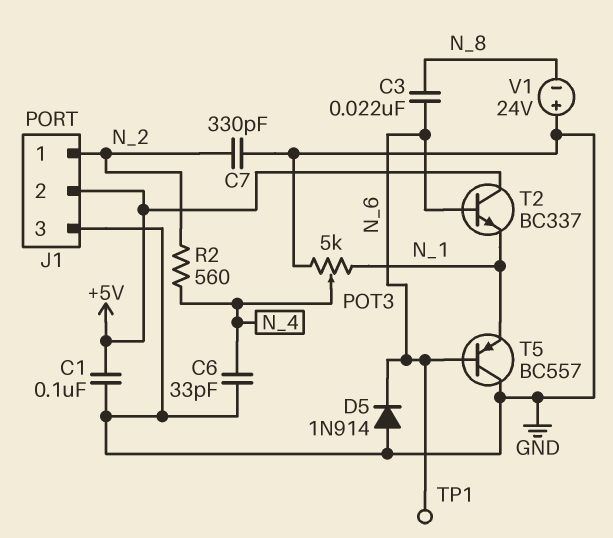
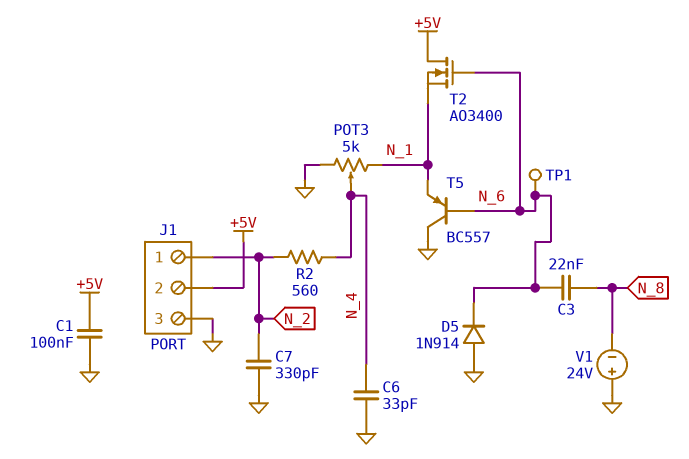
T2: NPN BC337 (B N_6, C +5V, E N_1) -> NMOS AO3400 (G N_6, D +5V, S N_1)

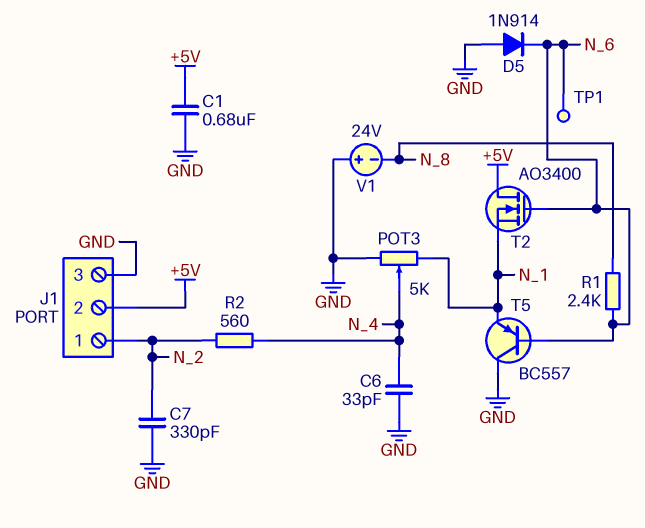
C1: 100nF (+5V, GND) -> 680nF (+5V, GND)
C3: 22nF (N_6, N_8) -> none
R1: none -> 2.4k (N_6, N_8)

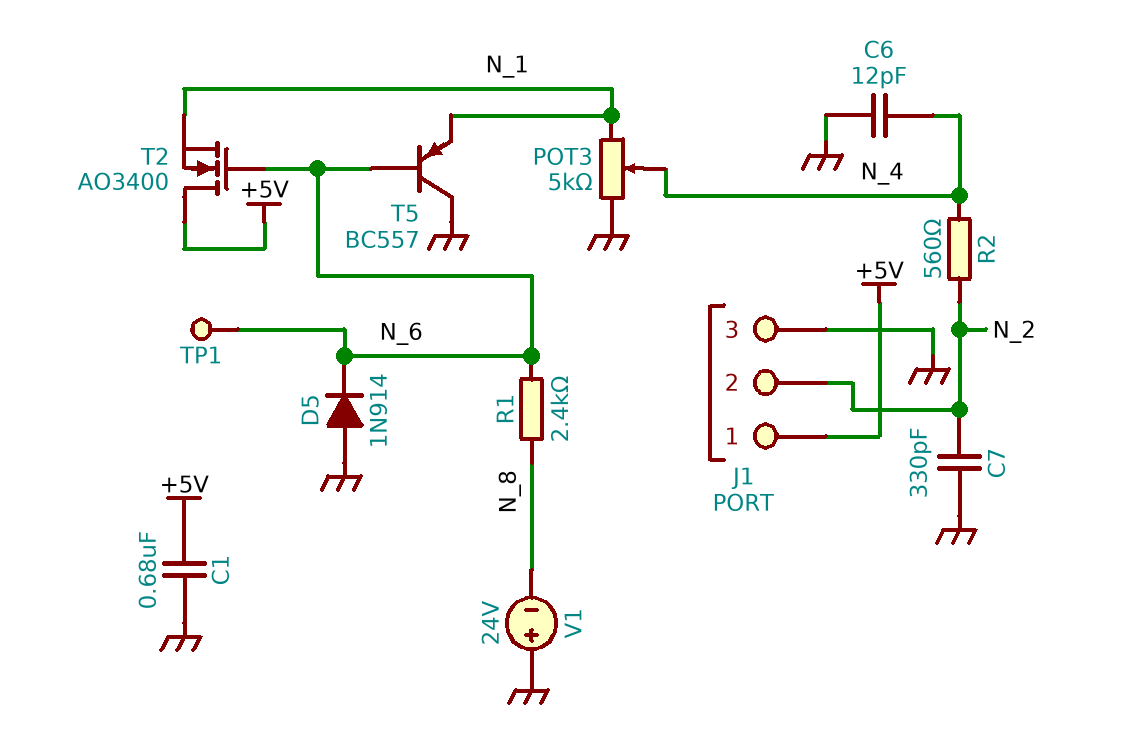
C6: 33pF (GND, N_4) -> 12pF (GND, N_4)
J1 pin 1: N_2 -> +5V
J1 pin 2: +5V -> N_2

